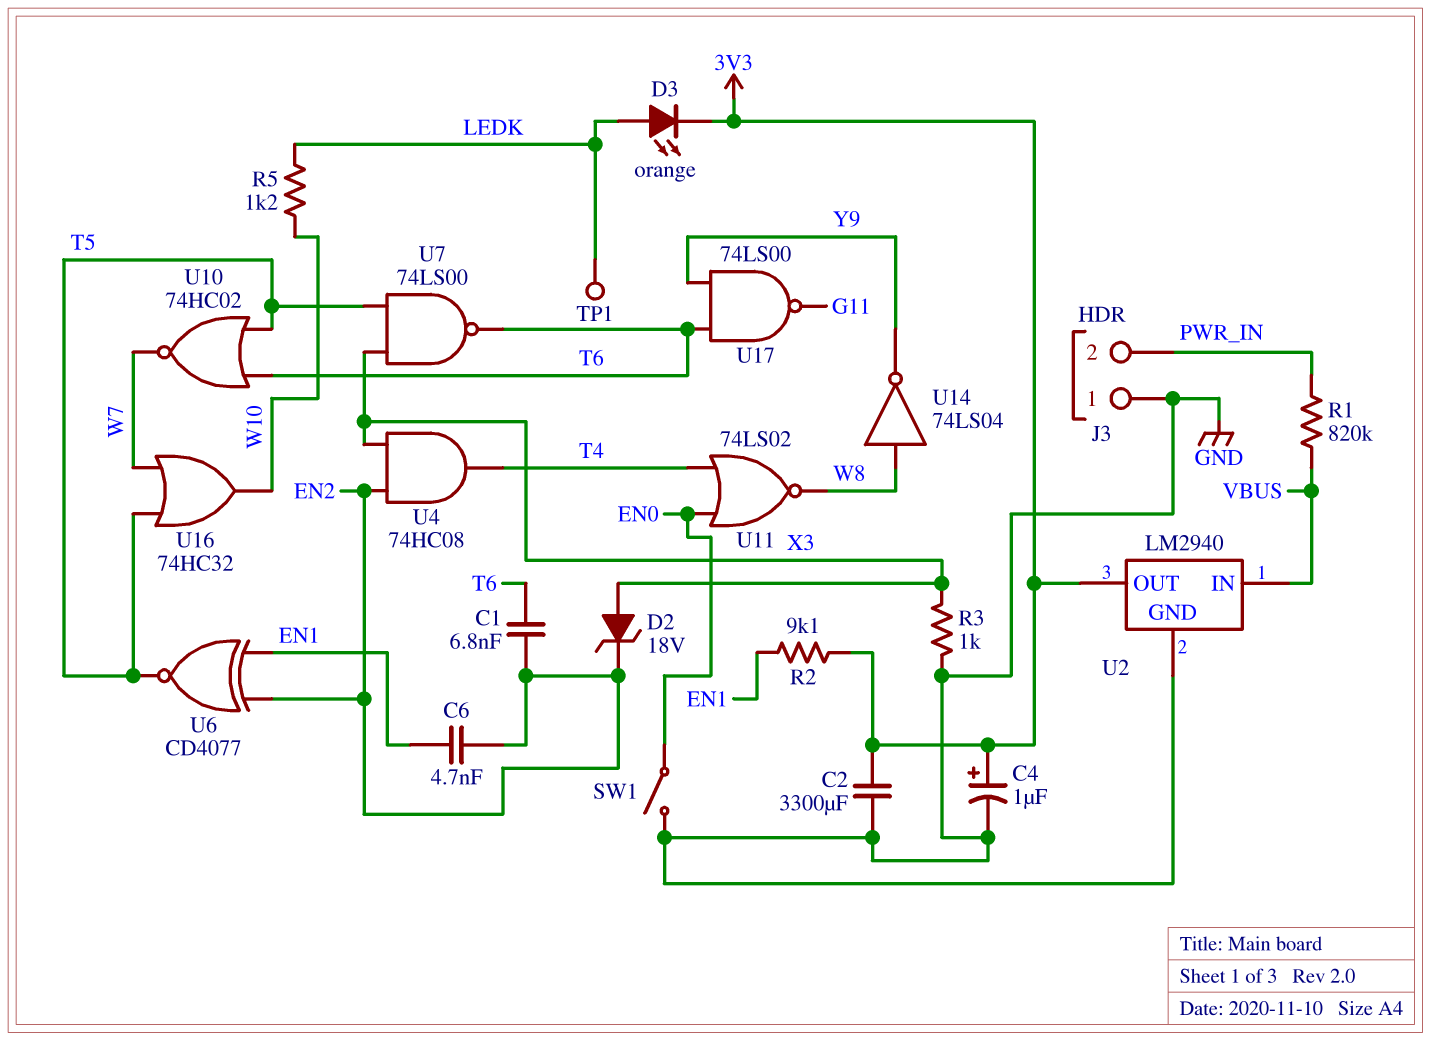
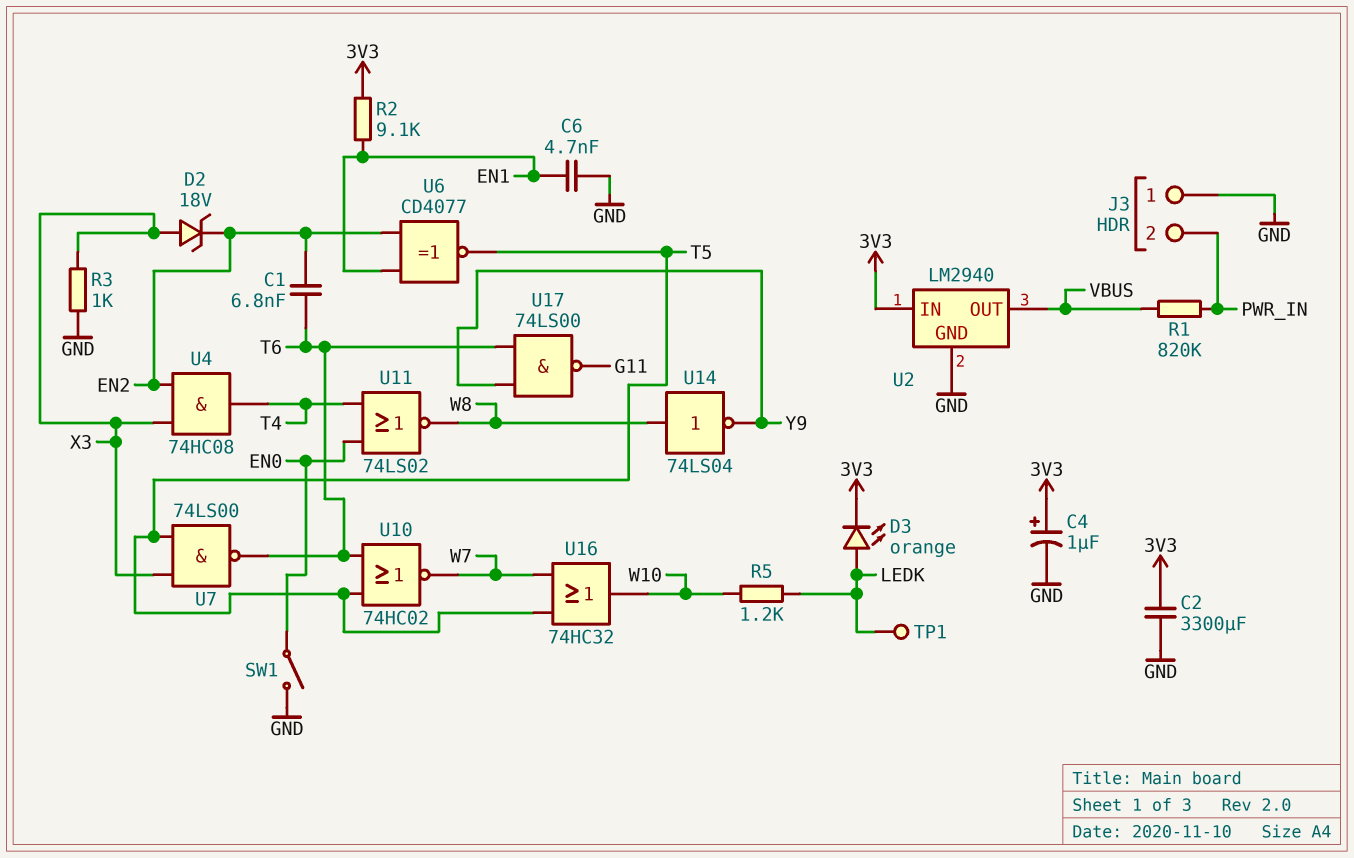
C6: 4.7nF (EN1, EN2) -> 4.7nF (EN1, GND)
U2 pin IN: VBUS -> 3V3
U2 pin OUT: 3V3 -> VBUS

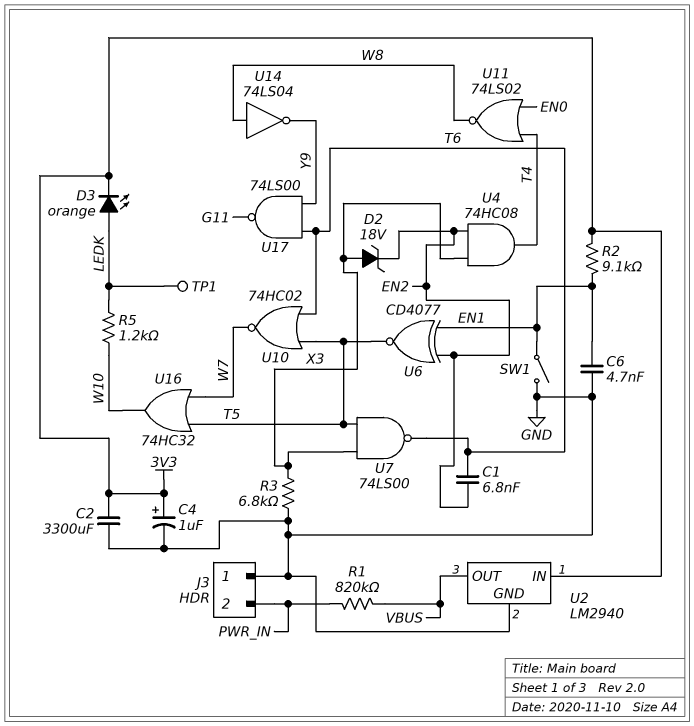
R3: 1k (GND, X3) -> 6.8k (GND, X3)
SW1: switch (EN0, GND) -> switch (EN1, GND)

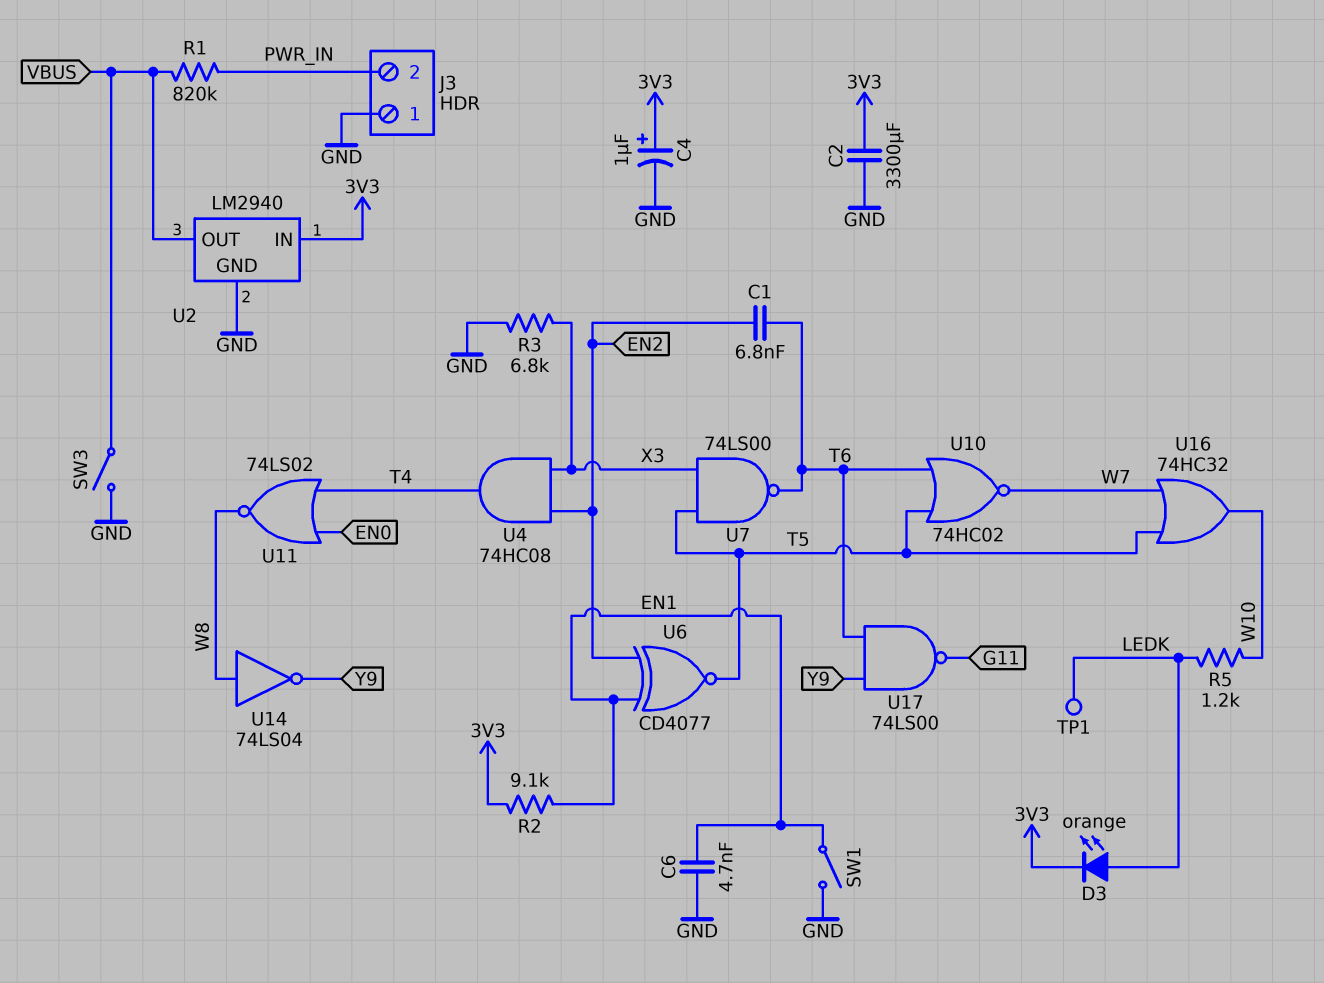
D2: zener 18V (A X3, K EN2) -> none
SW3: none -> switch (GND, VBUS)

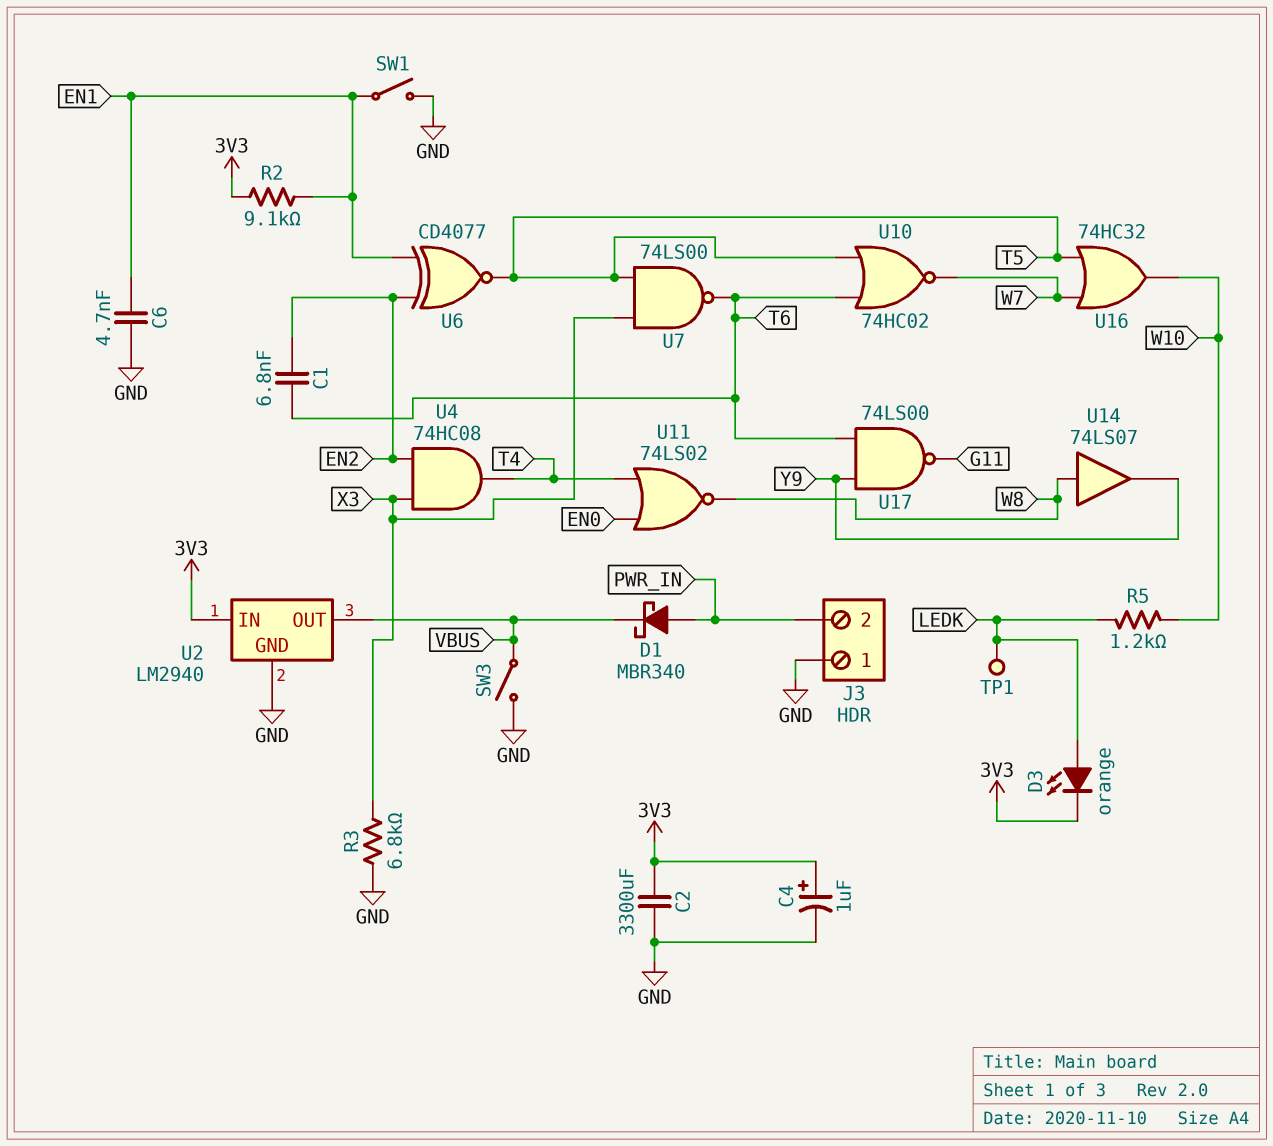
D1: none -> schottky MBR340 (A PWR_IN, K VBUS)
R1: 820k (PWR_IN, VBUS) -> none
U14: NOT 74LS04 (in W8, out Y9) -> buffer 74LS07 (in W8, out Y9)

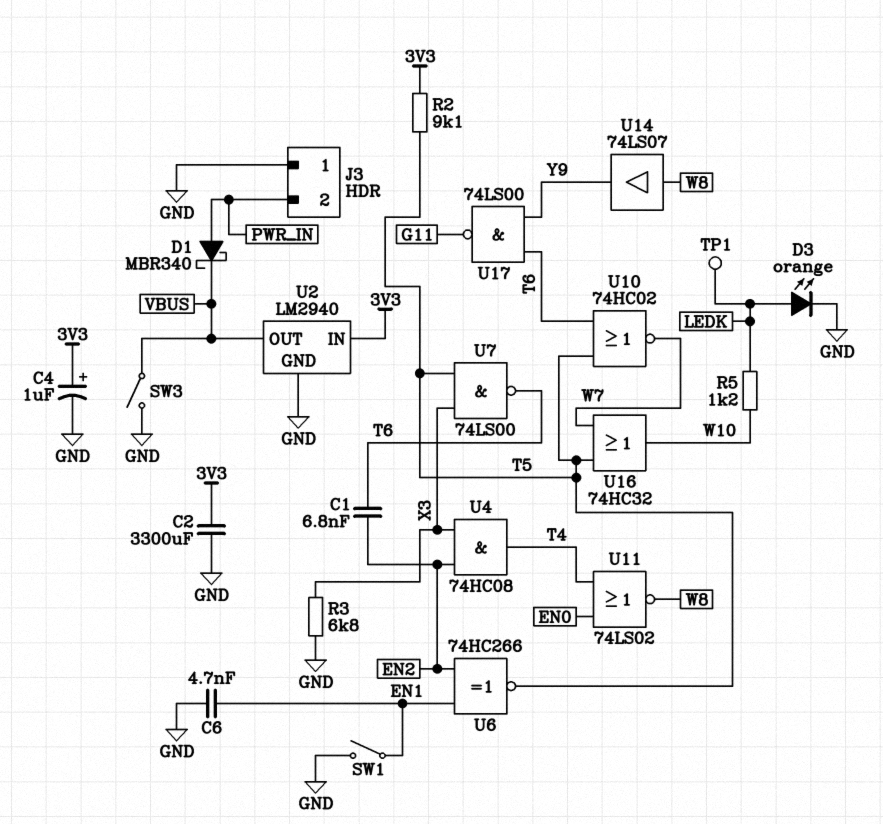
D3: LED orange (A LEDK, K 3V3) -> LED orange (A LEDK, K GND)
R2: 9.1k (3V3, EN1) -> 9.1k (3V3, T5)
U6: XNOR CD4077 (in EN1, in EN2, out T5) -> XNOR 74HC266 (in EN1, in EN2, out T5)

